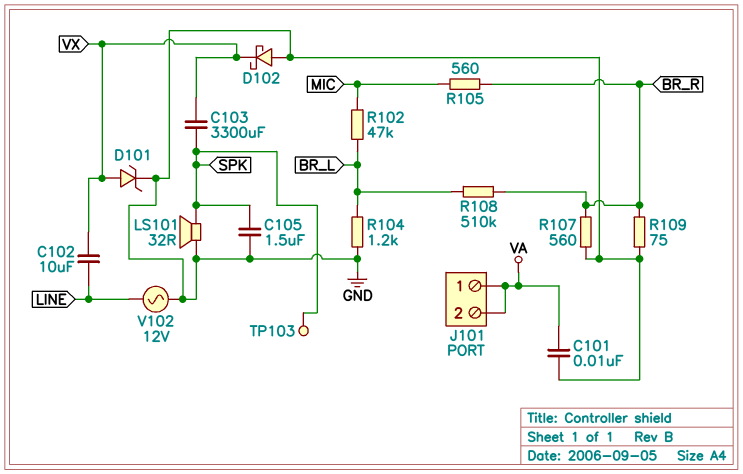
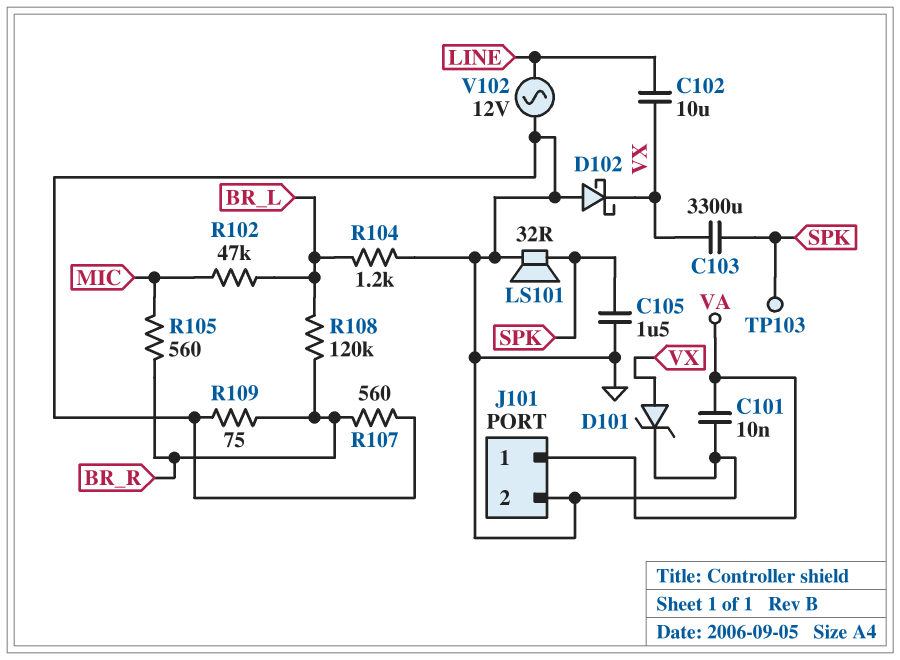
J101 pin 2: VA -> GND
R108: 510k (BR_L, BR_R) -> 120k (BR_L, BR_R)

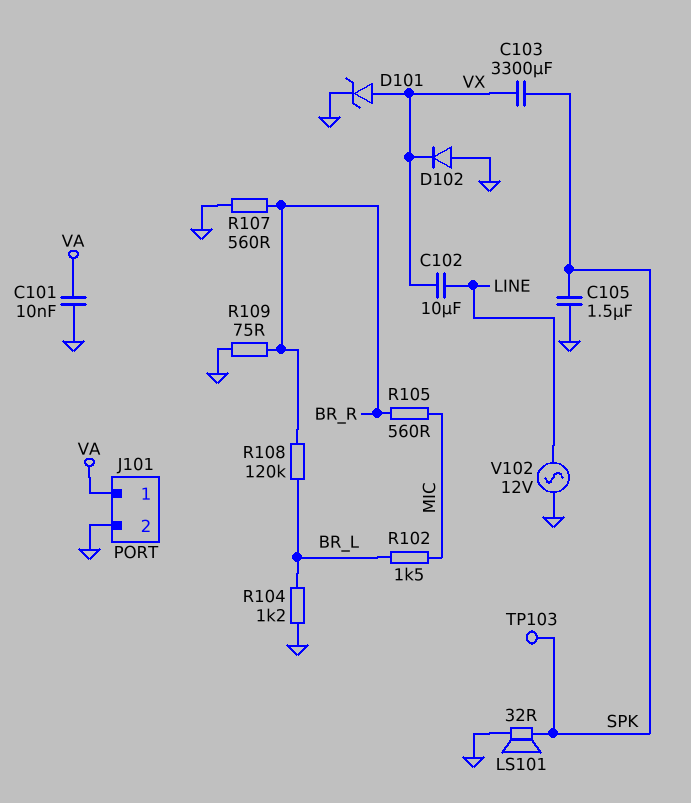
D102: schottky (A GND, K VX) -> diode (A GND, K VX)
R102: 47k (BR_L, MIC) -> 1.5k (BR_L, MIC)

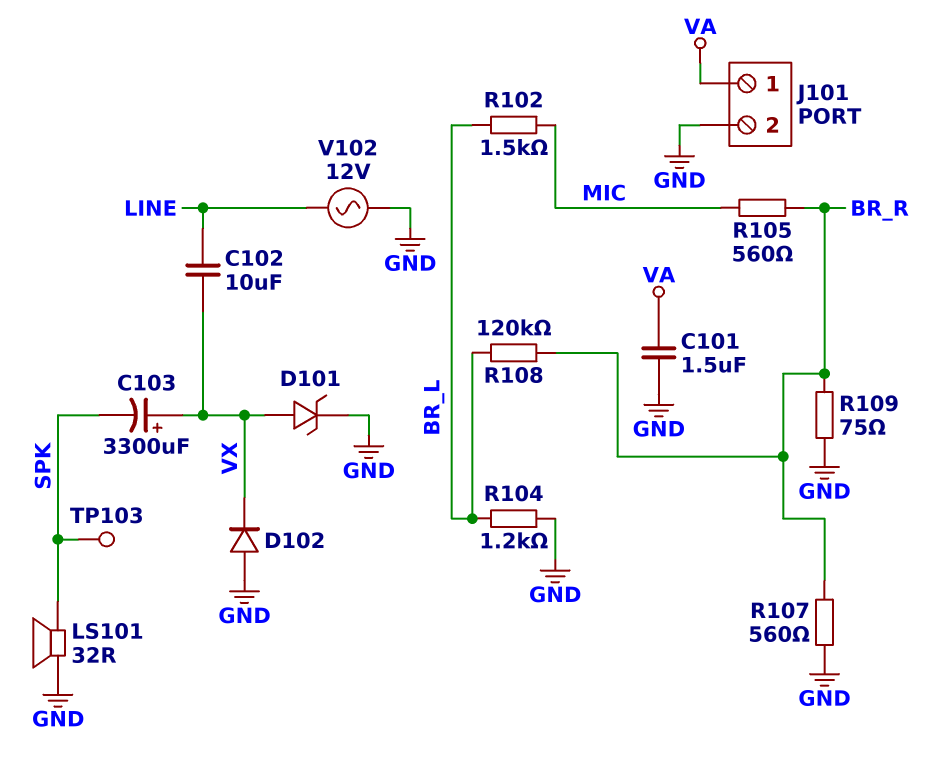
C101: 10nF (GND, VA) -> 1.5uF (GND, VA)
C103: 3300uF (SPK, VX) -> 3300uF (plus VX, minus SPK)
C105: 1.5uF (GND, SPK) -> none

